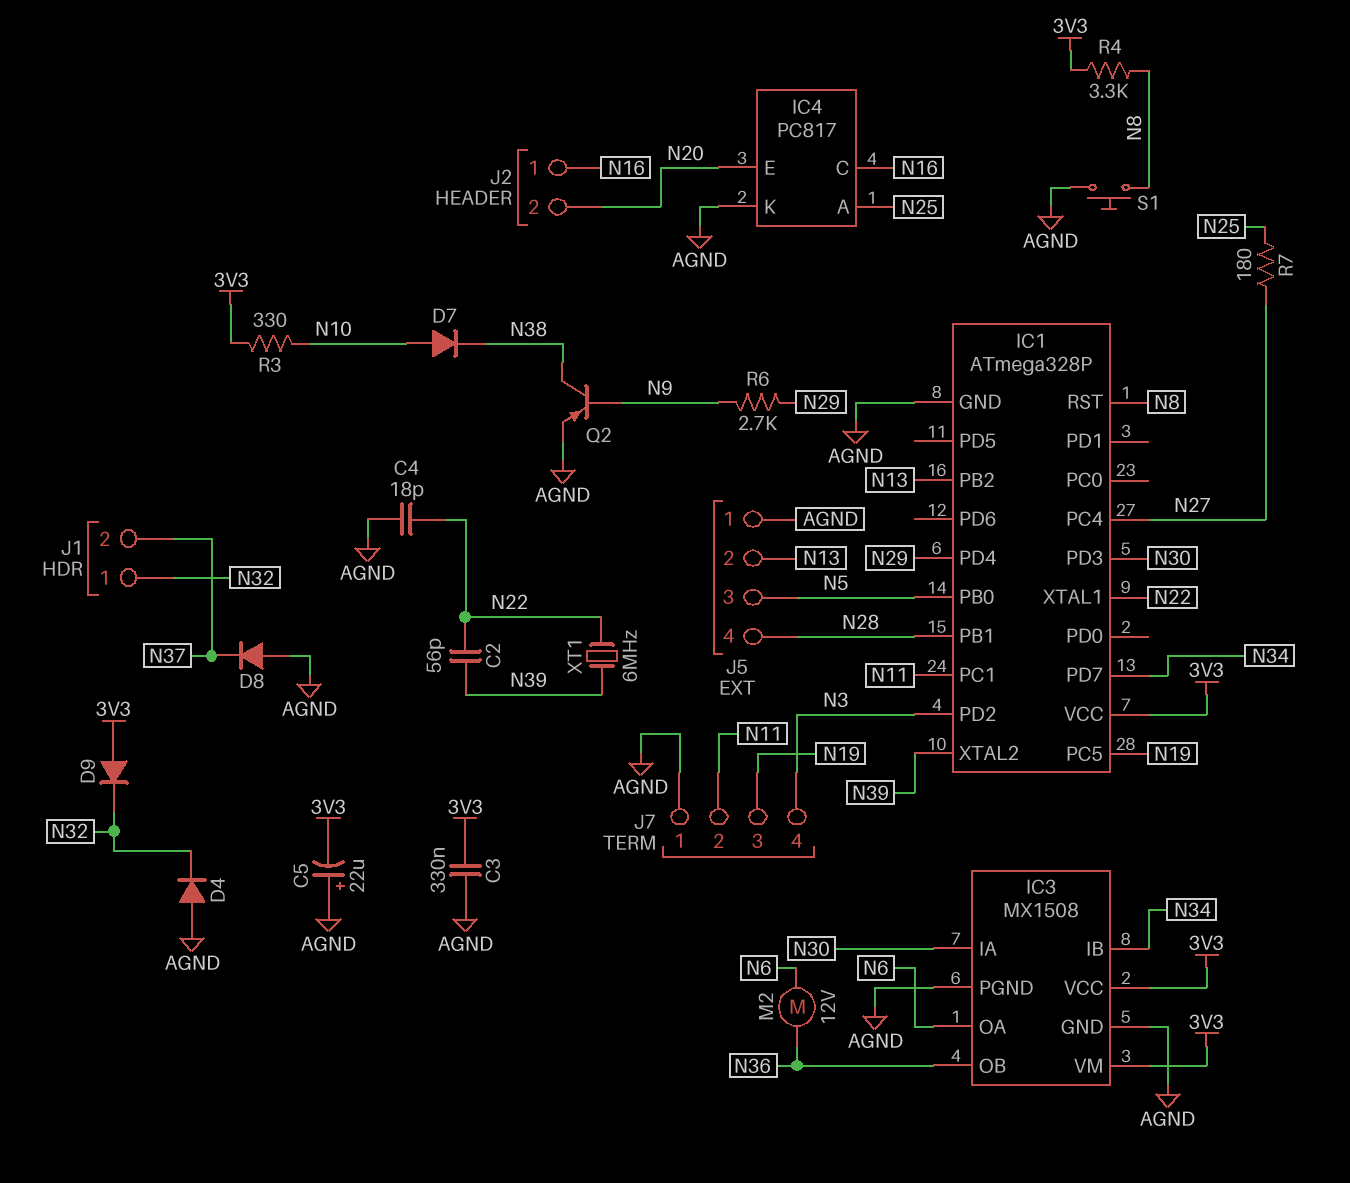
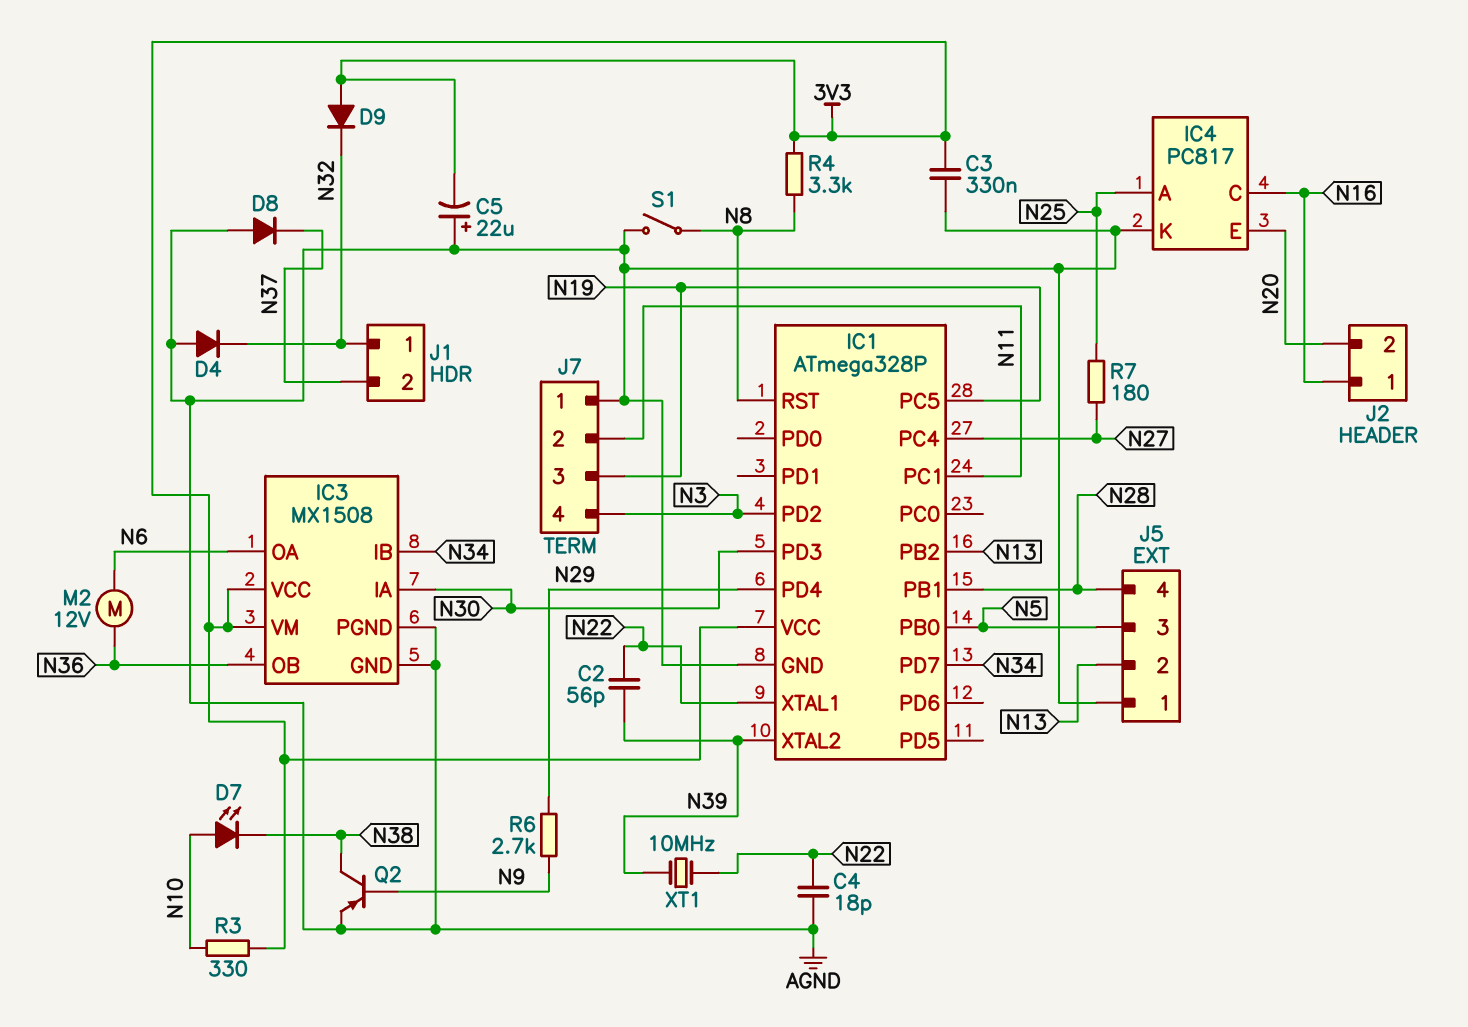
D7: diode (A N10, K N38) -> LED (A N10, K N38)
S1: button (AGND, N8) -> switch (AGND, N8)
XT1: 6MHz (N22, N39) -> 10MHz (N22, N39)

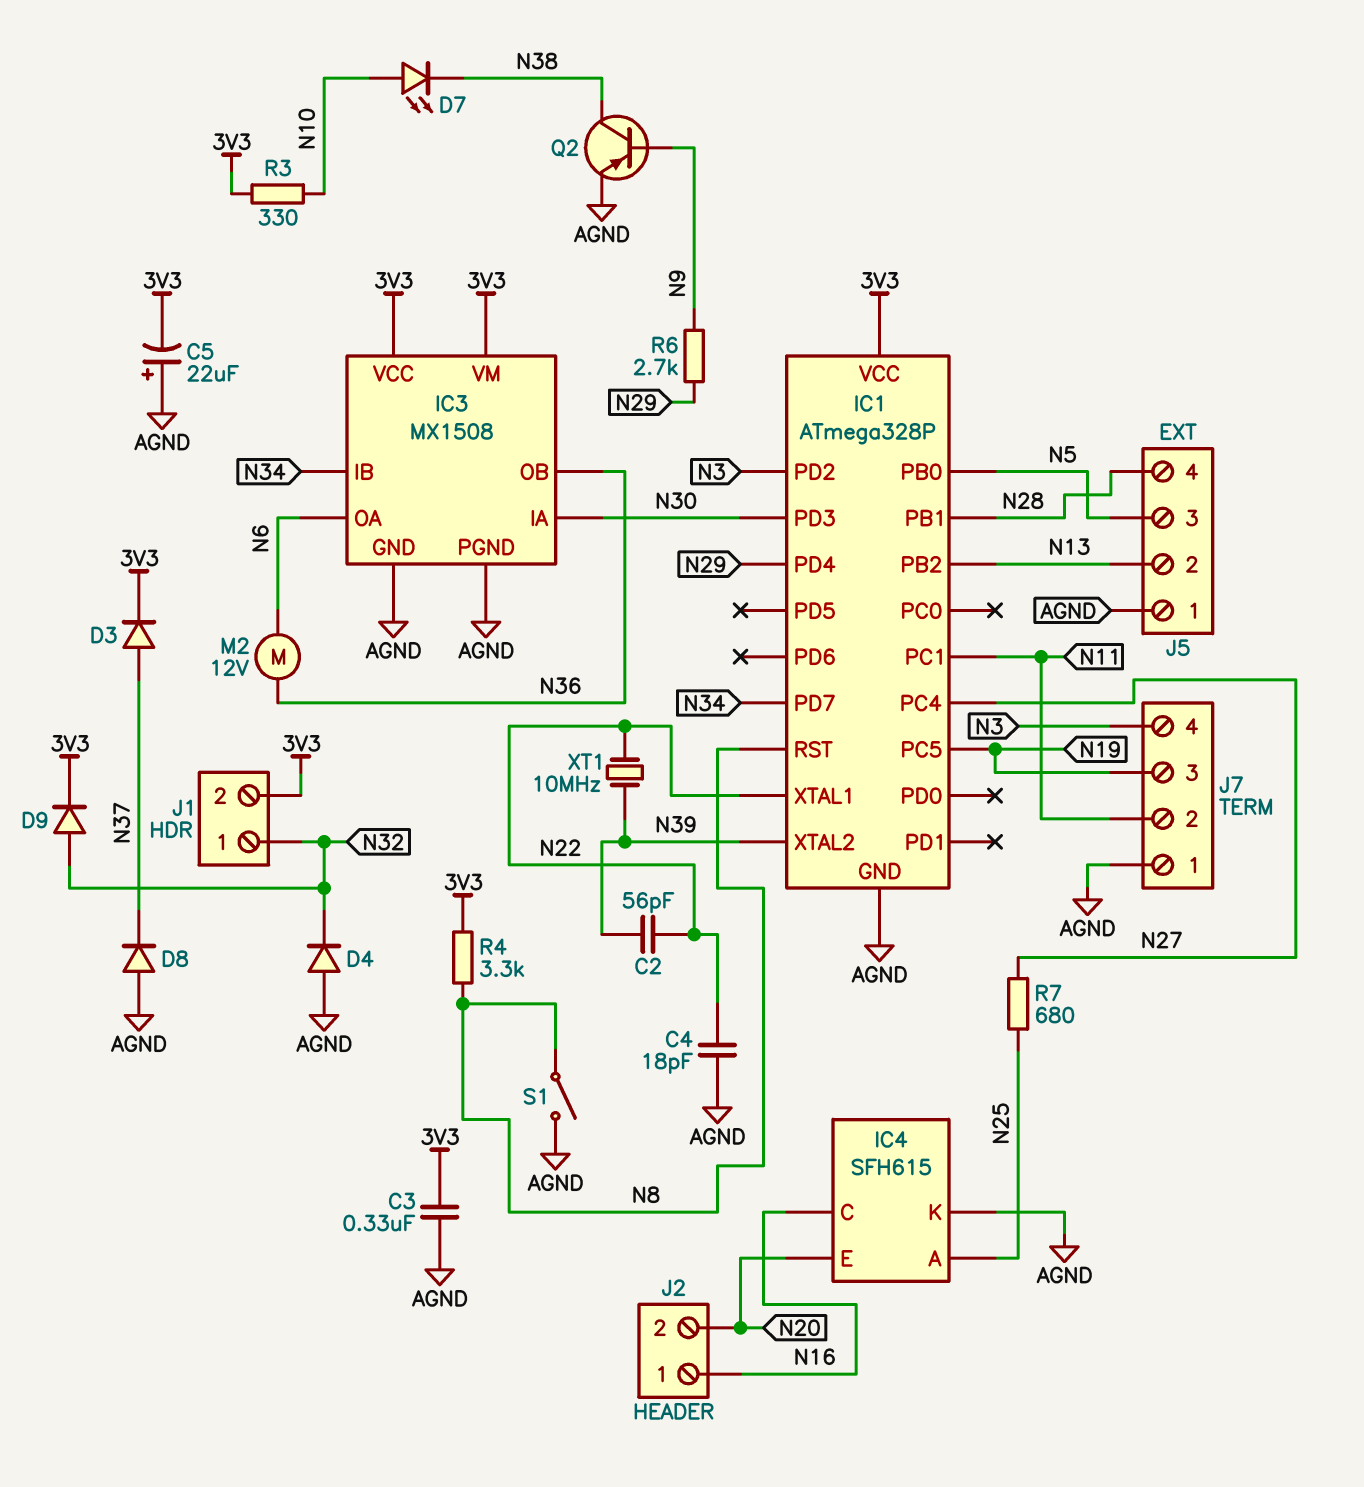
D3: none -> diode (A N37, K 3V3)
D9: diode (A 3V3, K N32) -> diode (A N32, K 3V3)
IC4: PC817 -> SFH615
J1 pin 2: N37 -> 3V3
R7: 180 (N25, N27) -> 680 (N25, N27)

